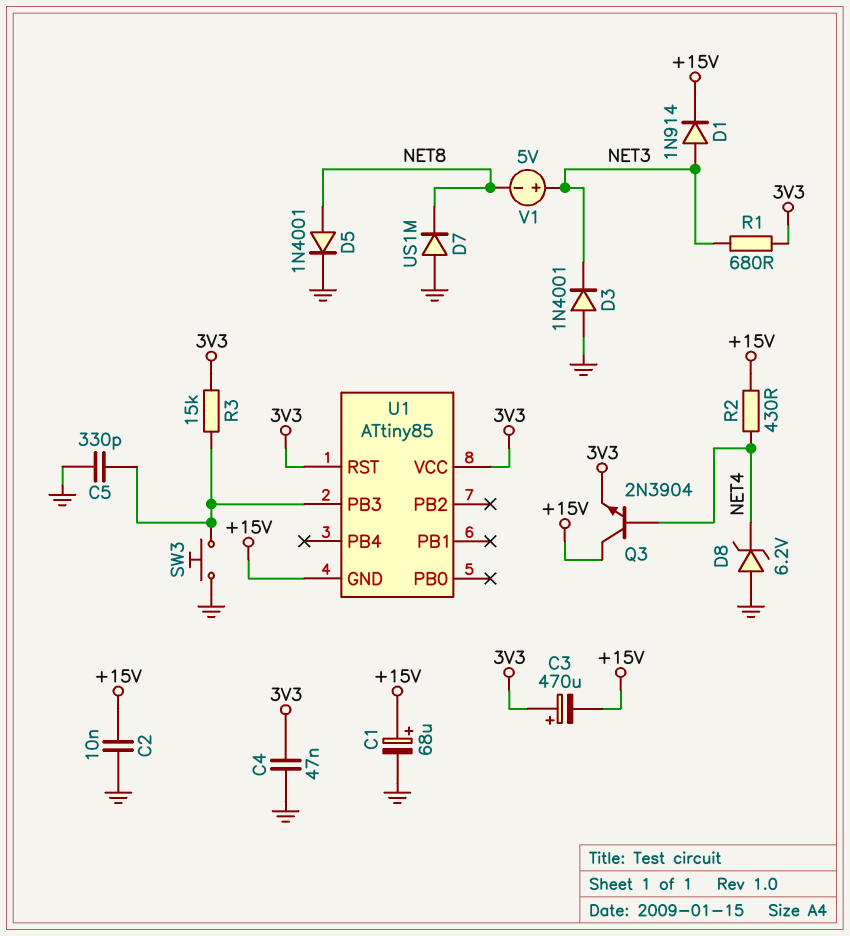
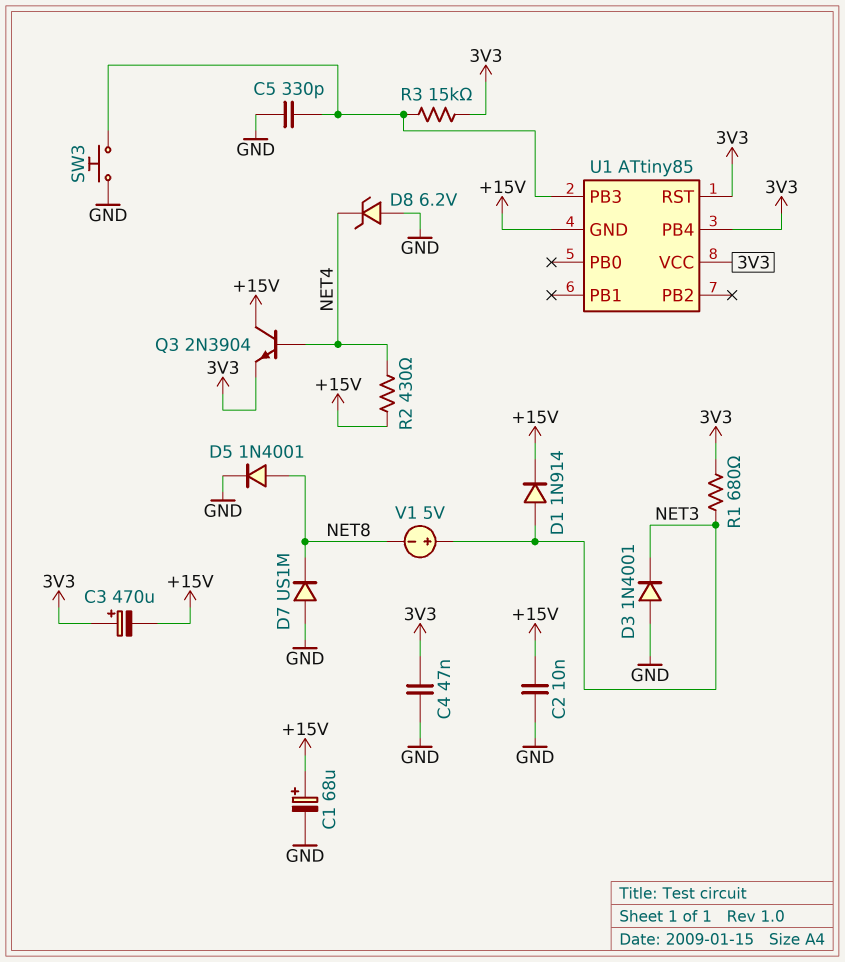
U1 pin PB4: none -> 3V3

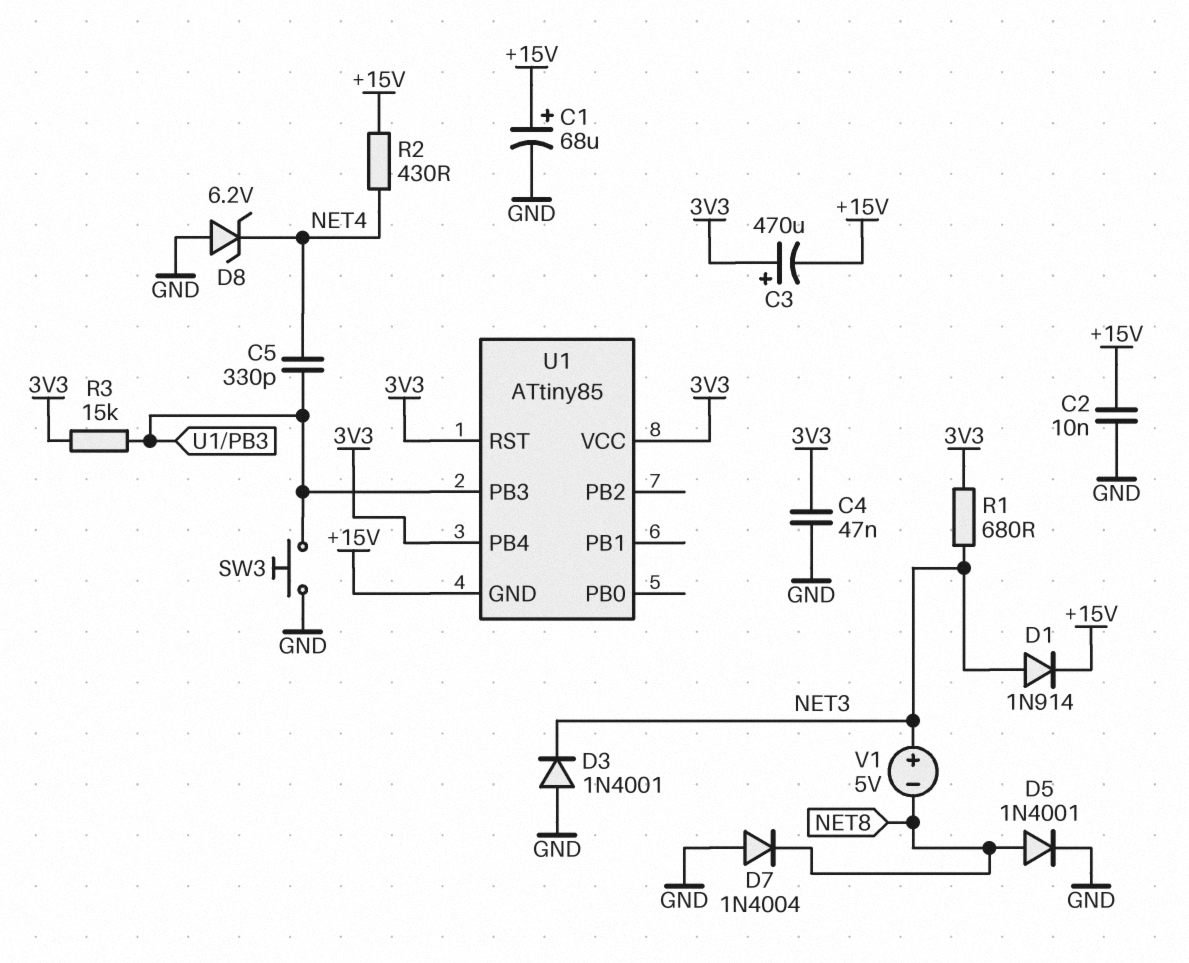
C5: 330pF (GND, U1/PB3) -> 330pF (NET4, U1/PB3)
D7: diode US1M (A GND, K NET8) -> diode 1N4004 (A GND, K NET8)
Q3: NPN 2N3904 (B NET4, C +15V, E 3V3) -> none

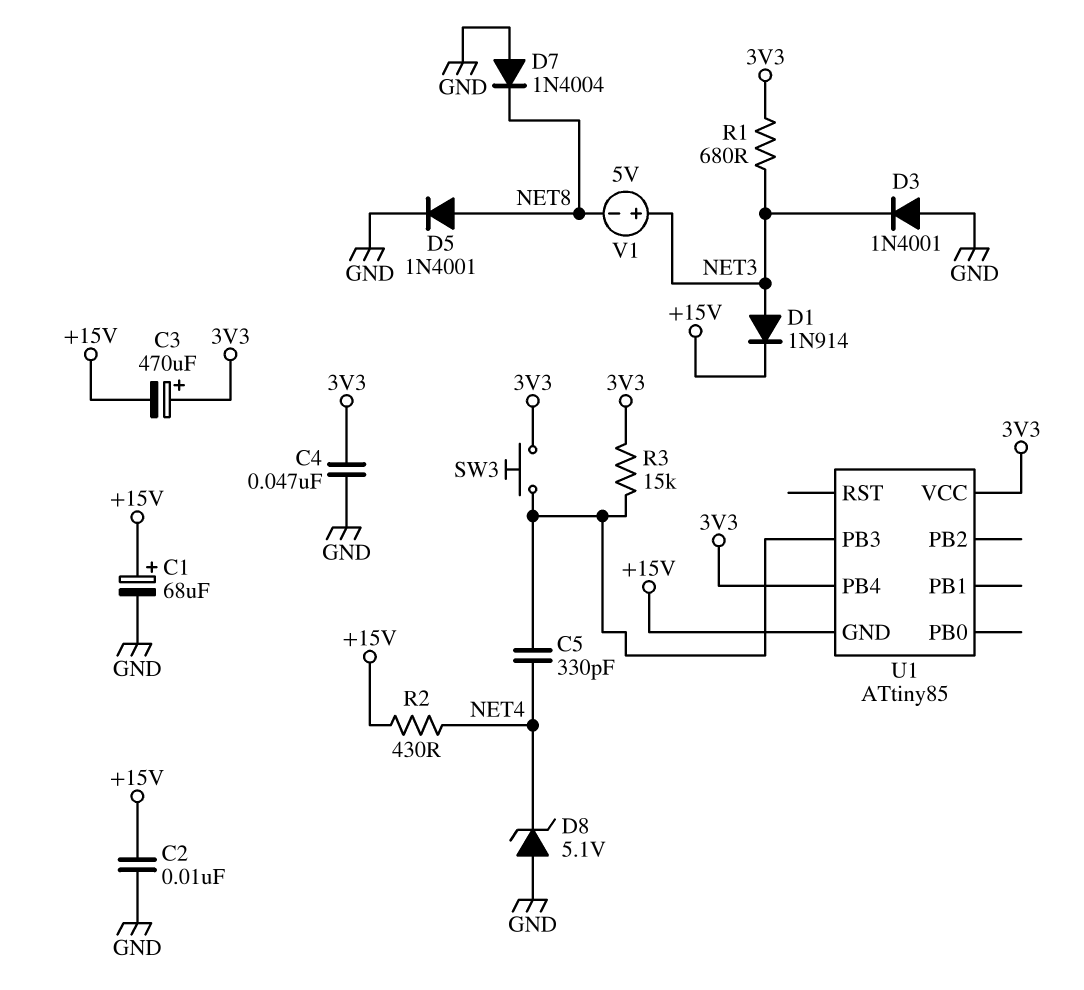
D8: zener 6.2V (A GND, K NET4) -> zener 5.1V (A GND, K NET4)
SW3: button (GND, U1/PB3) -> button (3V3, U1/PB3)
U1 pin RST: 3V3 -> none

